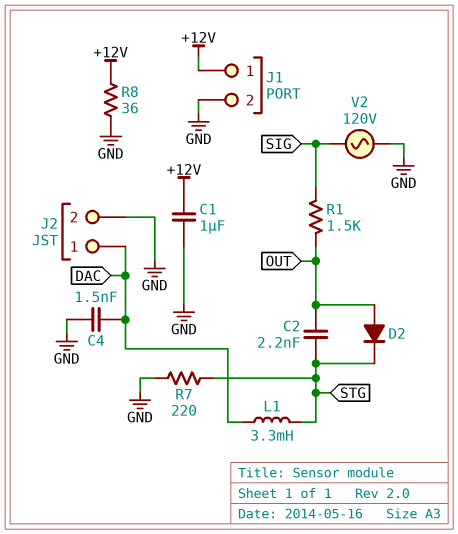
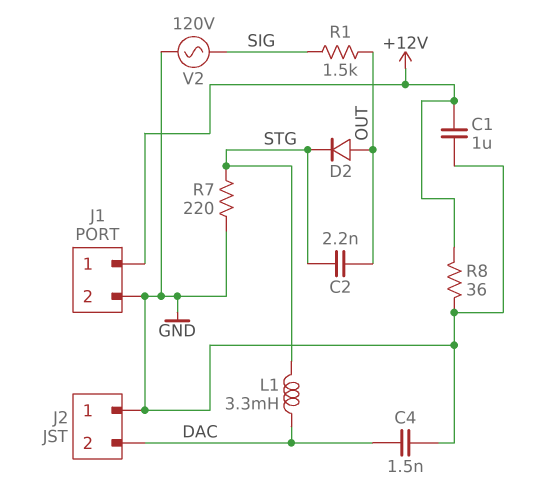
J2 pin 1: DAC -> GND
J2 pin 2: GND -> DAC

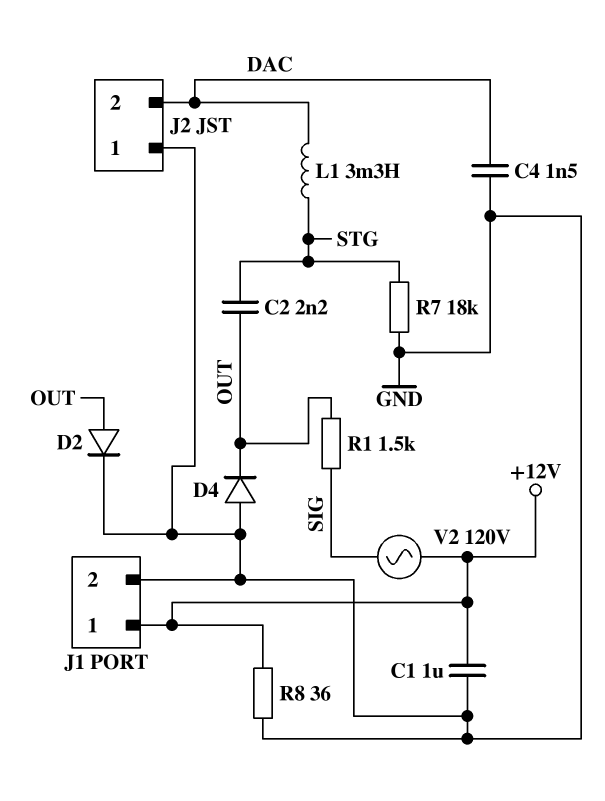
D2: diode (A OUT, K STG) -> diode (A OUT, K GND)
D4: none -> diode (A GND, K OUT)
R7: 220 (GND, STG) -> 18k (GND, STG)
V2: AC 120V (GND, SIG) -> AC 120V (+12V, SIG)

